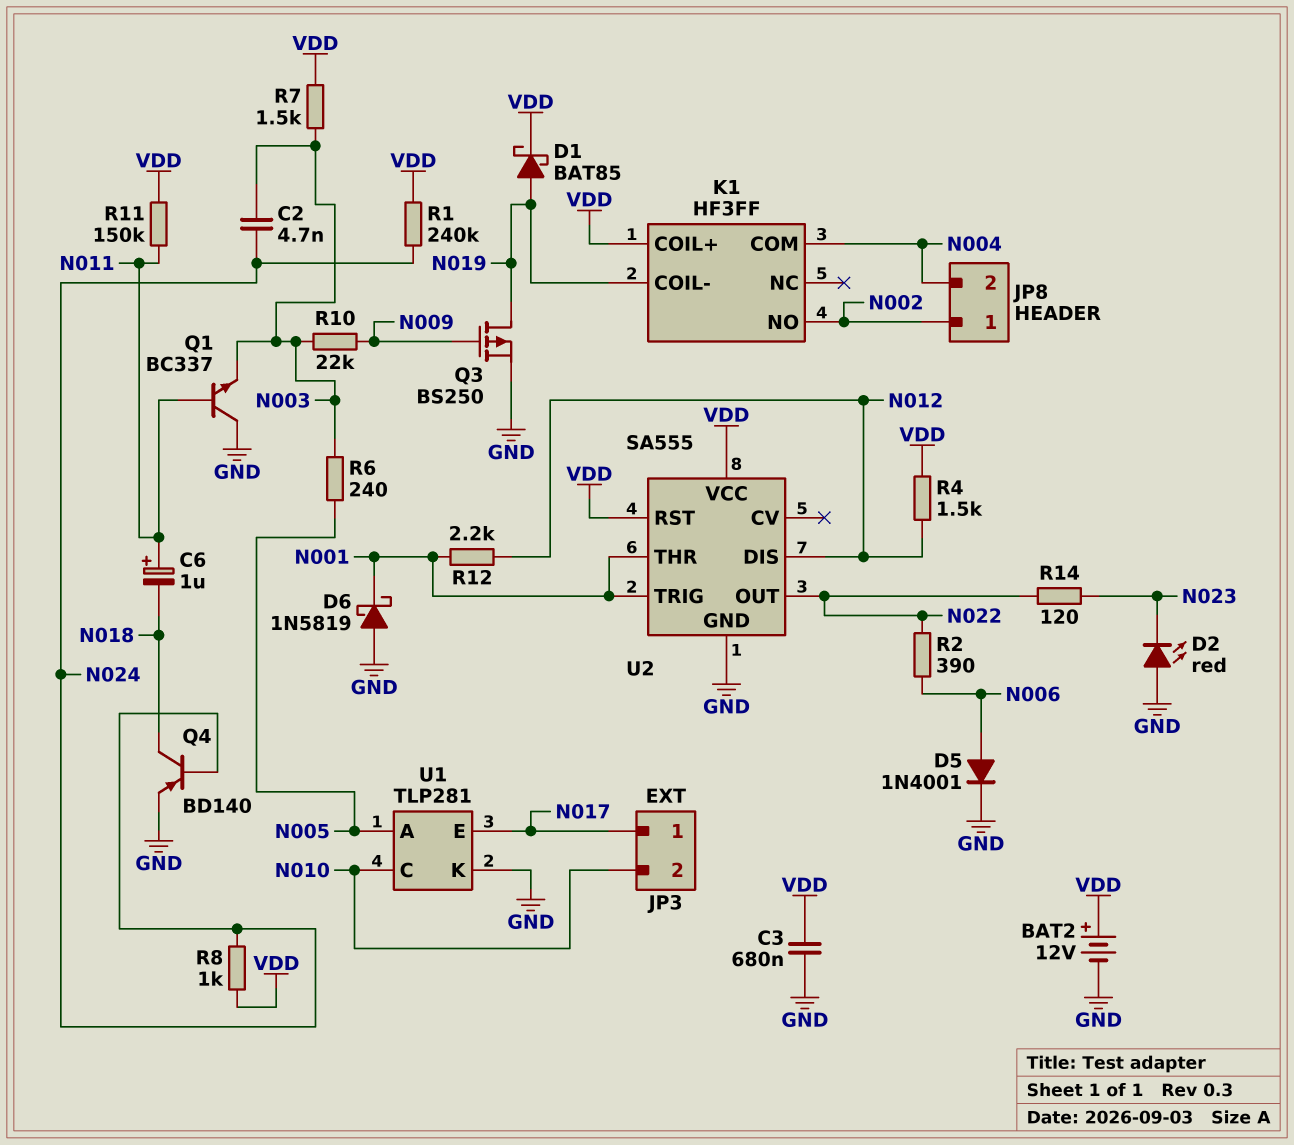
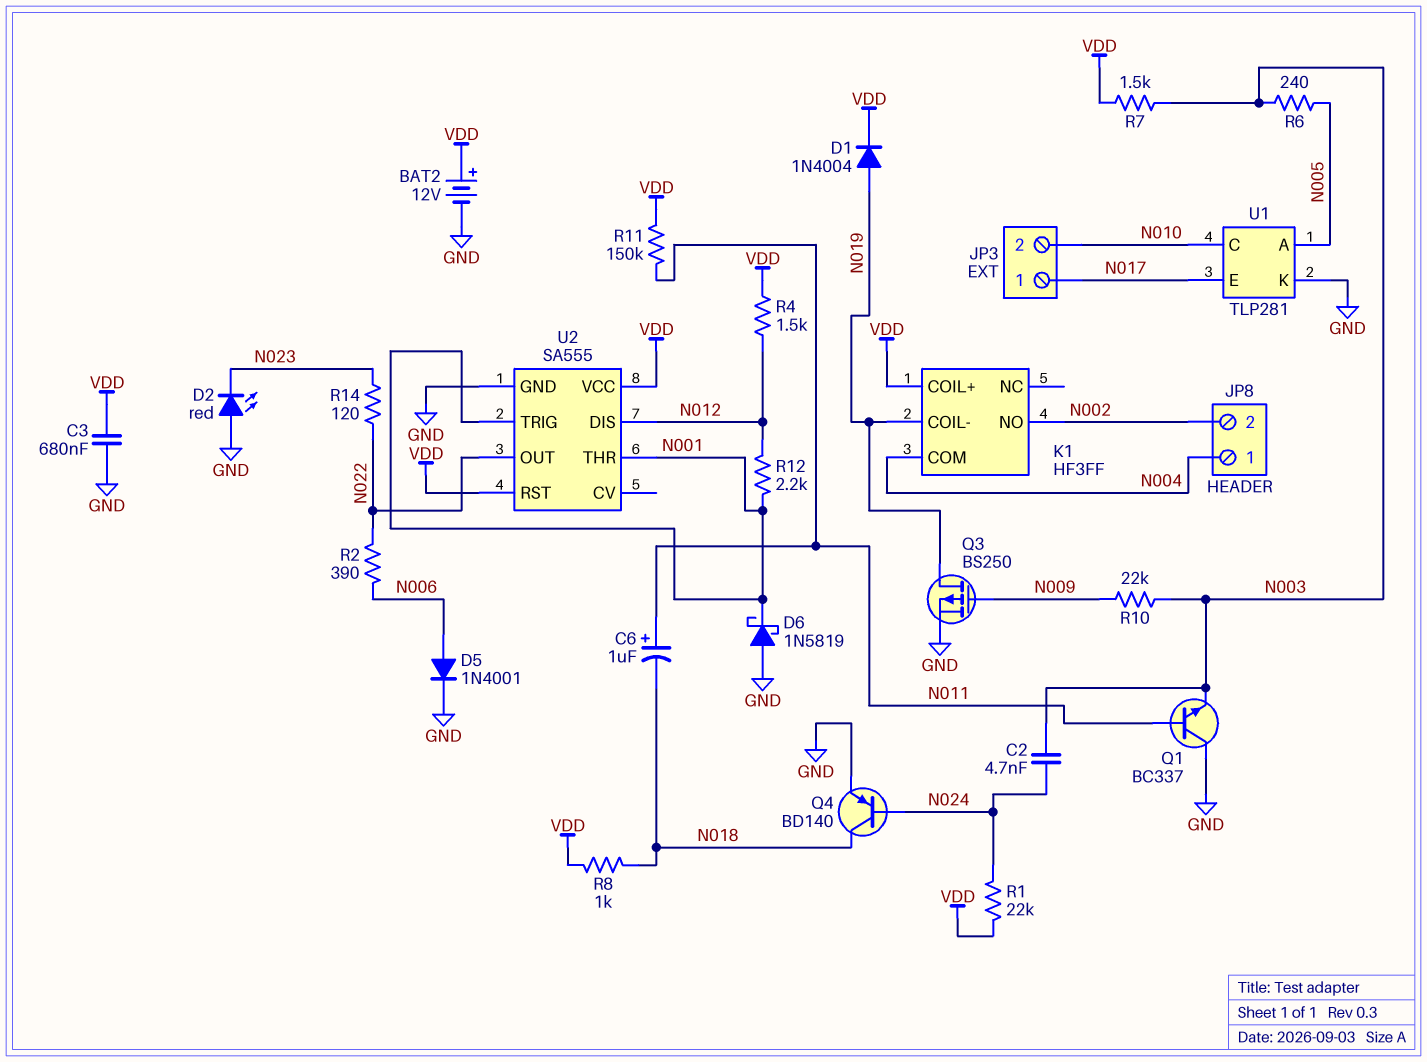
D1: schottky BAT85 (A N019, K VDD) -> diode 1N4004 (A N019, K VDD)
JP8 pin 1: N002 -> N004
JP8 pin 2: N004 -> N002
R1: 240k (N024, VDD) -> 22k (N024, VDD)
R8: 1k (N024, VDD) -> 1k (N018, VDD)

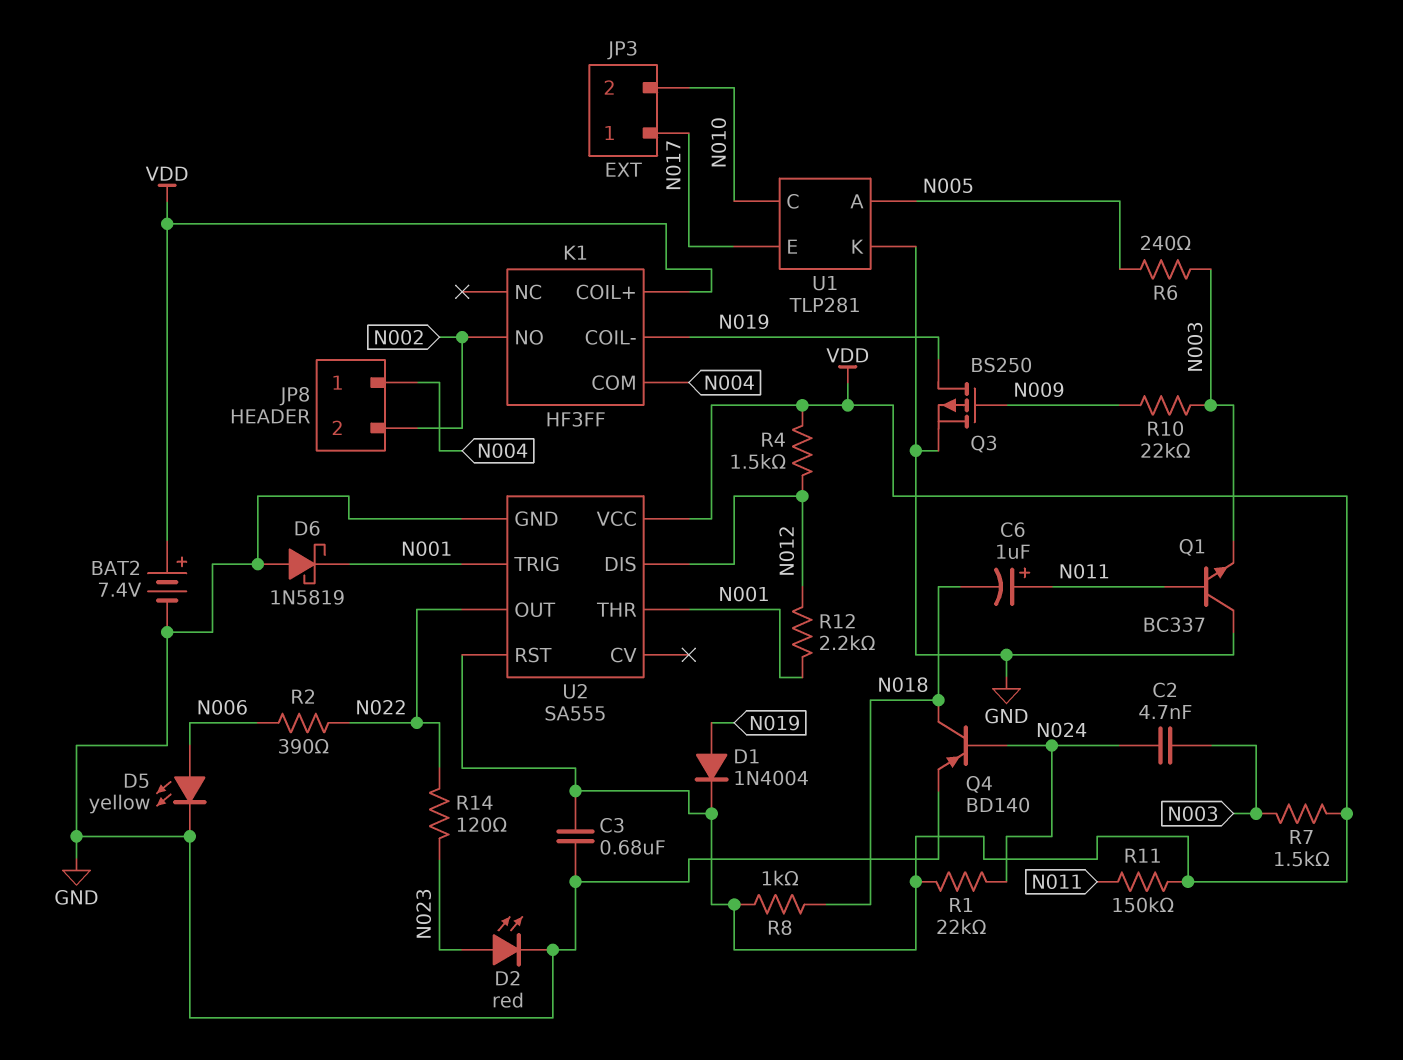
BAT2: 12V (plus VDD, minus GND) -> 7.4V (plus VDD, minus GND)
D2: LED red (A GND, K N023) -> LED red (A N023, K GND)
D5: diode 1N4001 (A N006, K GND) -> LED yellow (A N006, K GND)

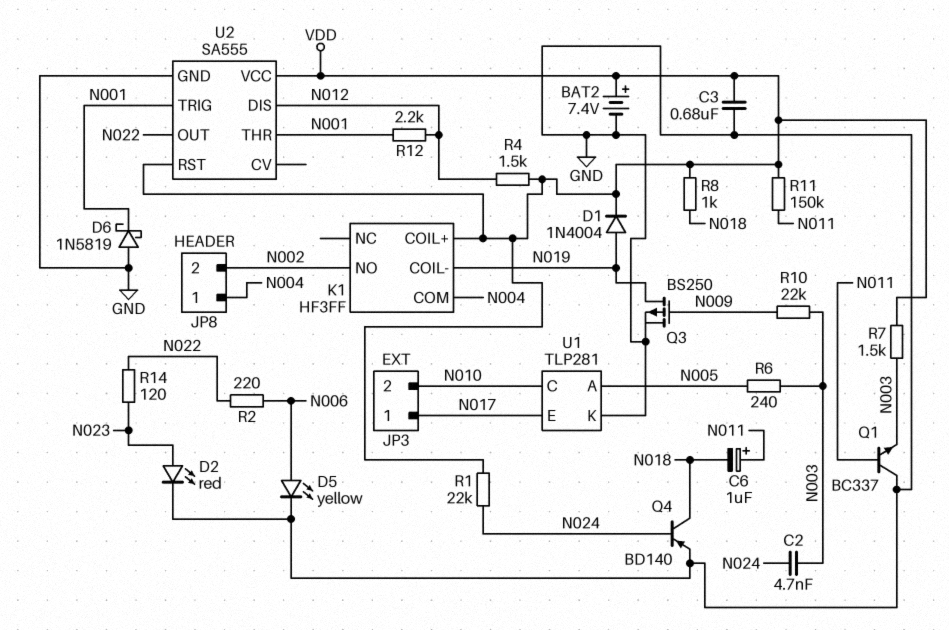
R2: 390 (N006, N022) -> 220 (N006, N022)

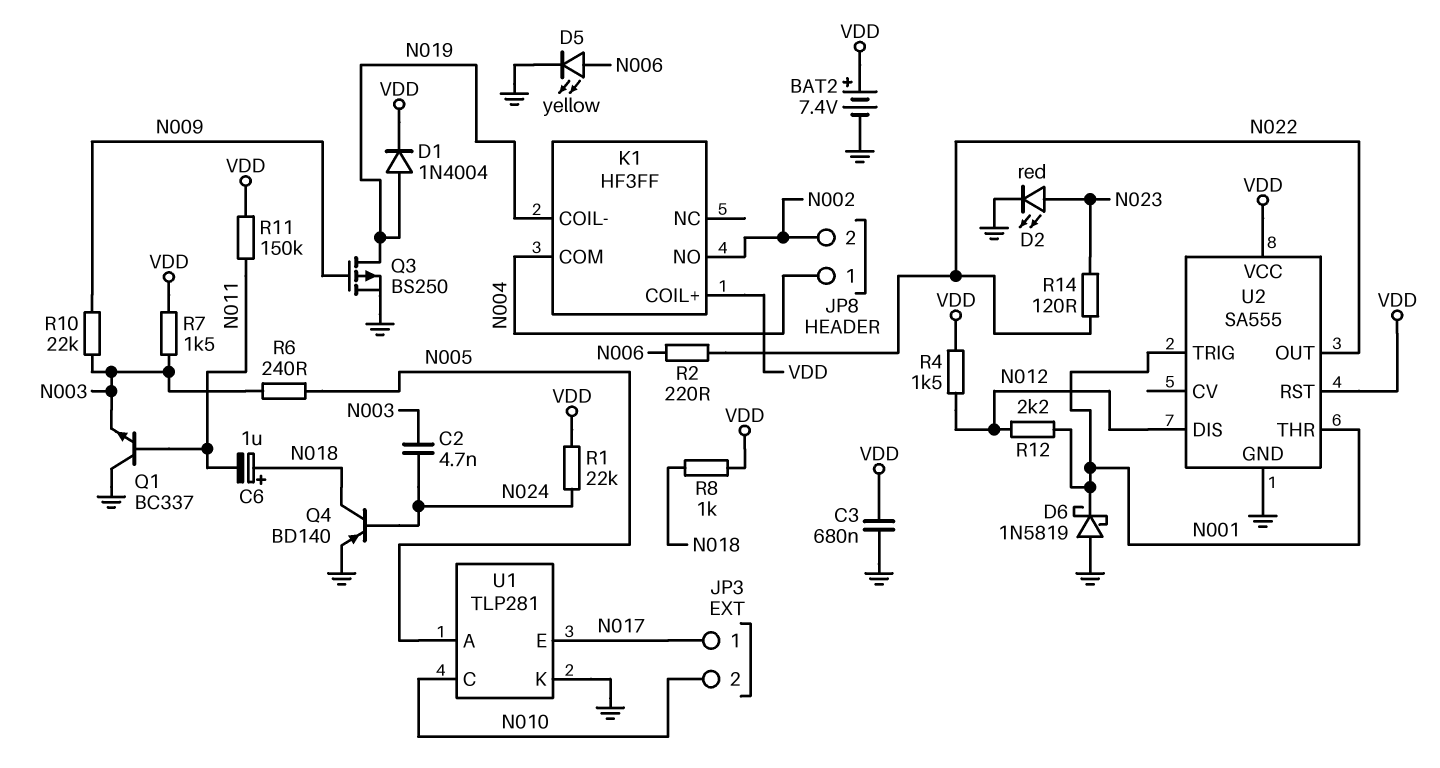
C6: 1uF (plus N011, minus N018) -> 1uF (plus N018, minus N011)

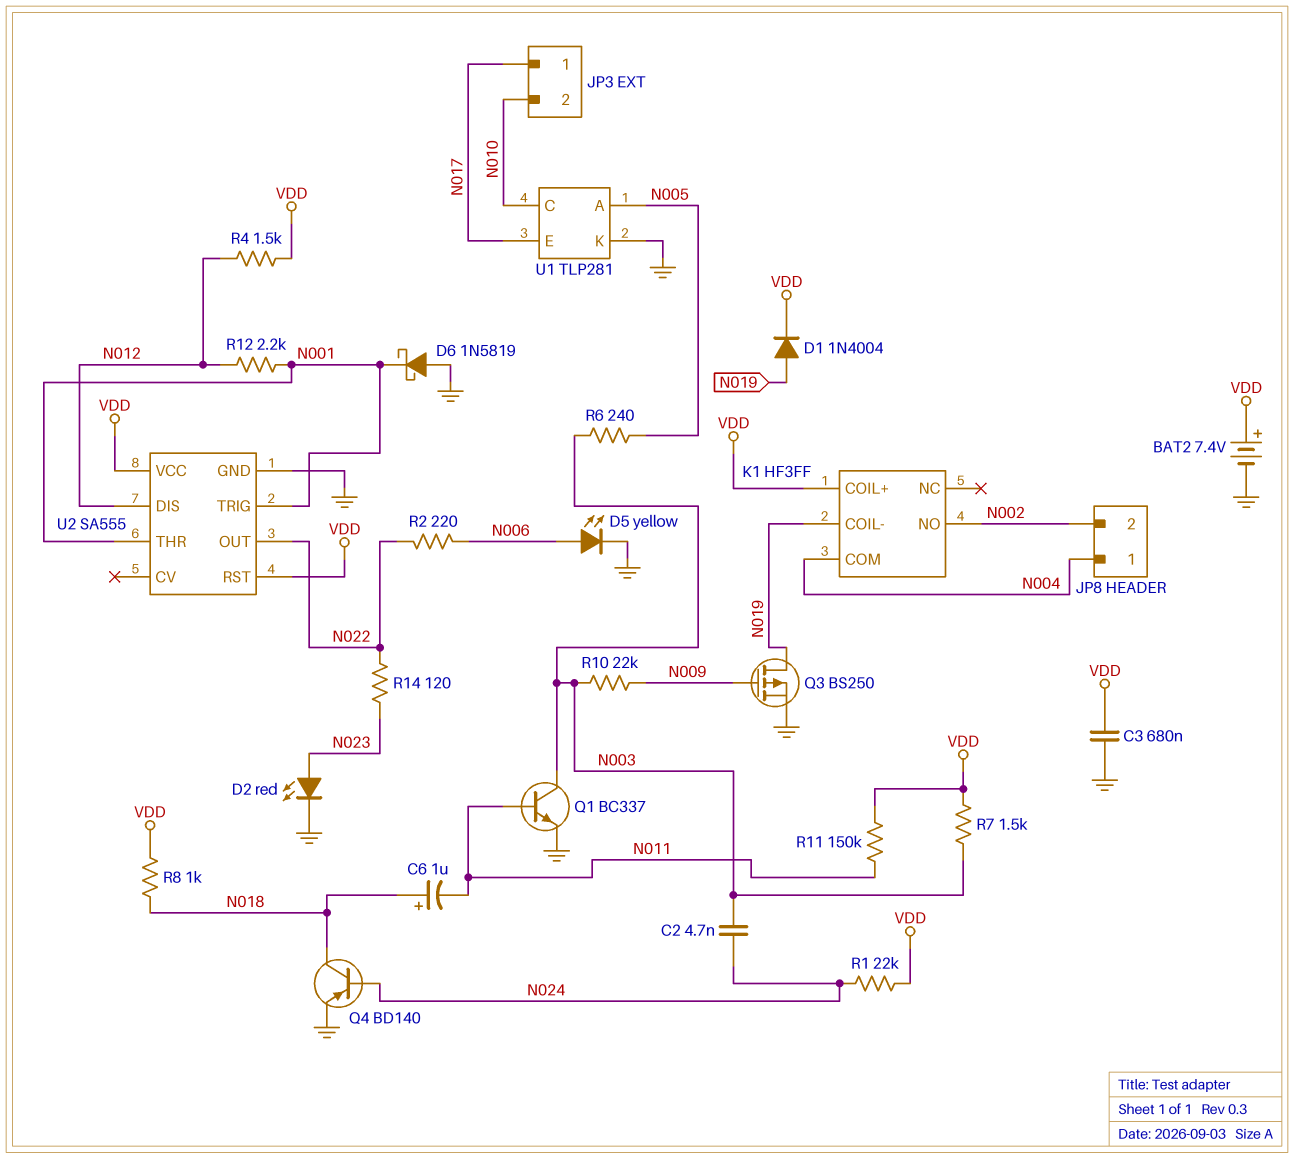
Q1: NPN BC337 (B N011, C GND, E N003) -> NPN BC337 (B N011, C N003, E GND)

